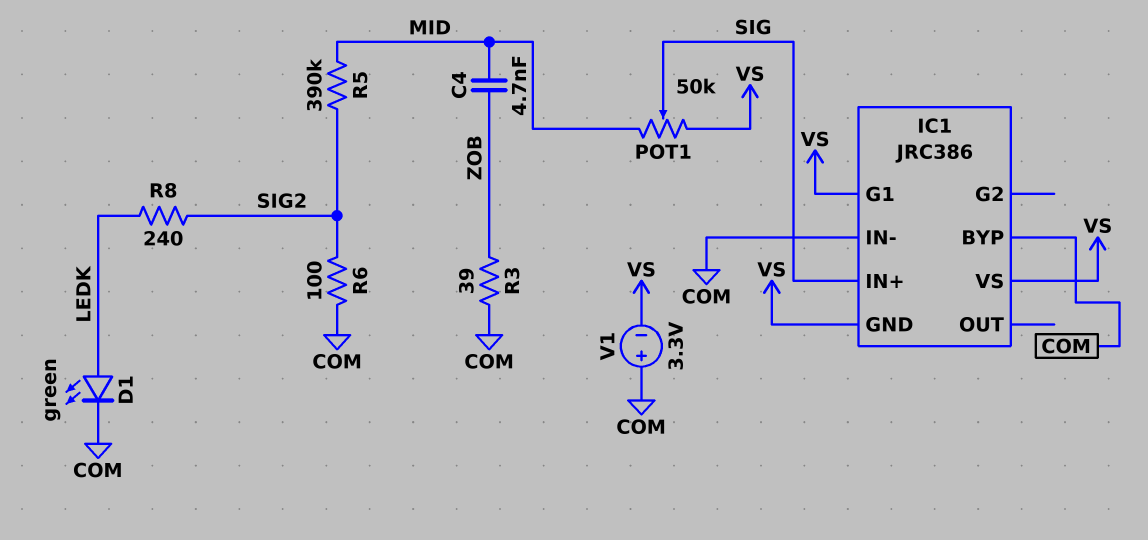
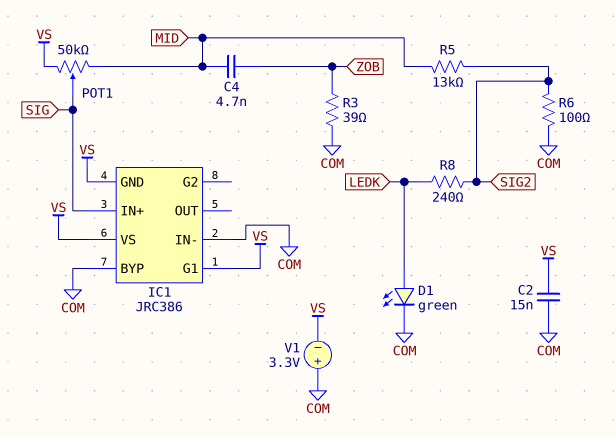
C2: none -> 15nF (COM, VS)
R5: 390k (MID, SIG2) -> 13k (MID, SIG2)

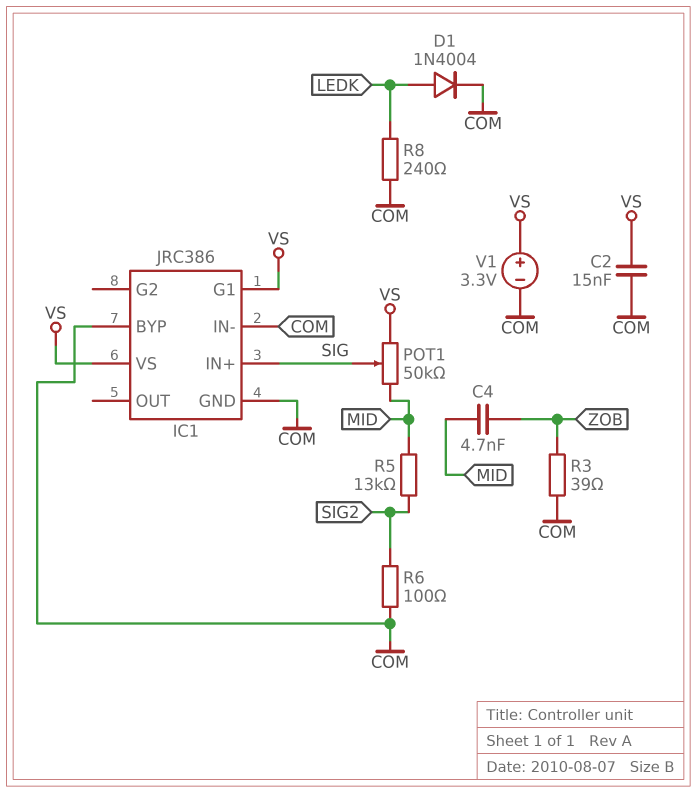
D1: LED green (A LEDK, K COM) -> diode 1N4004 (A LEDK, K COM)
IC1 pin GND: VS -> COM
R8: 240 (LEDK, SIG2) -> 240 (COM, LEDK)
V1: 3.3V (plus COM, minus VS) -> 3.3V (plus VS, minus COM)

